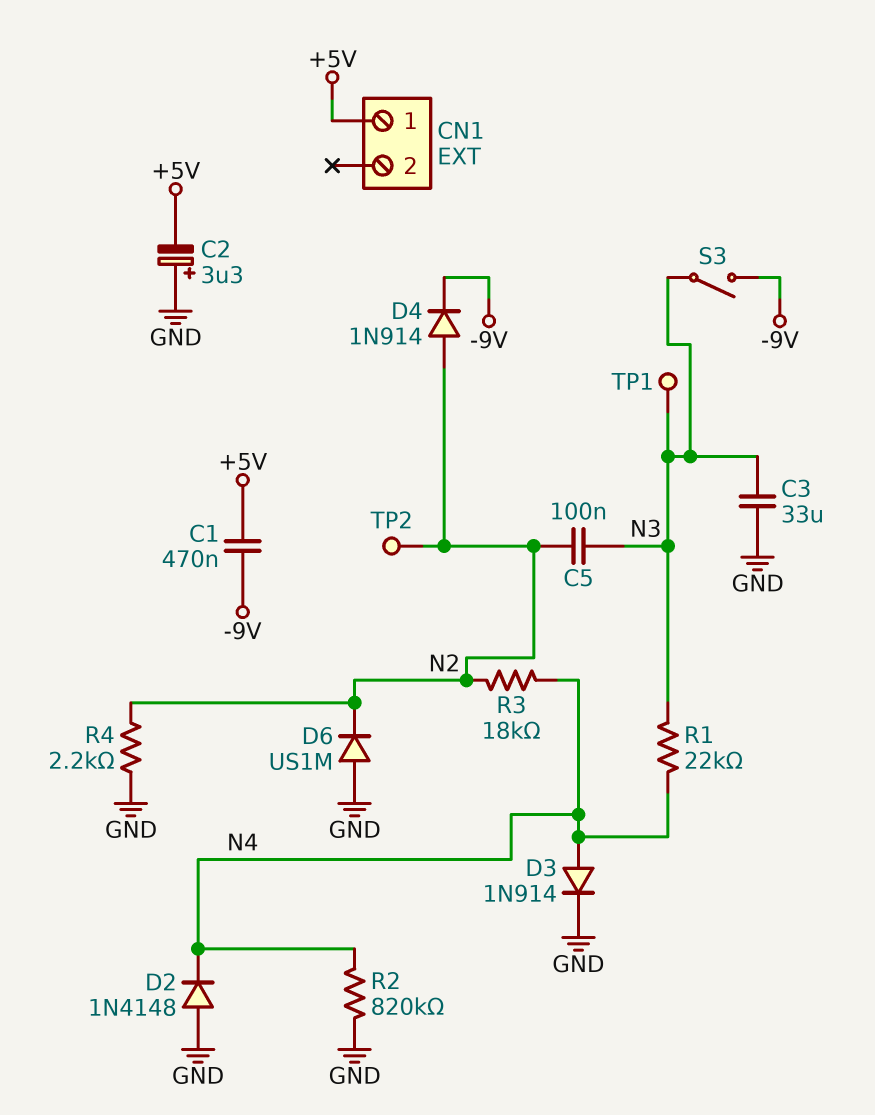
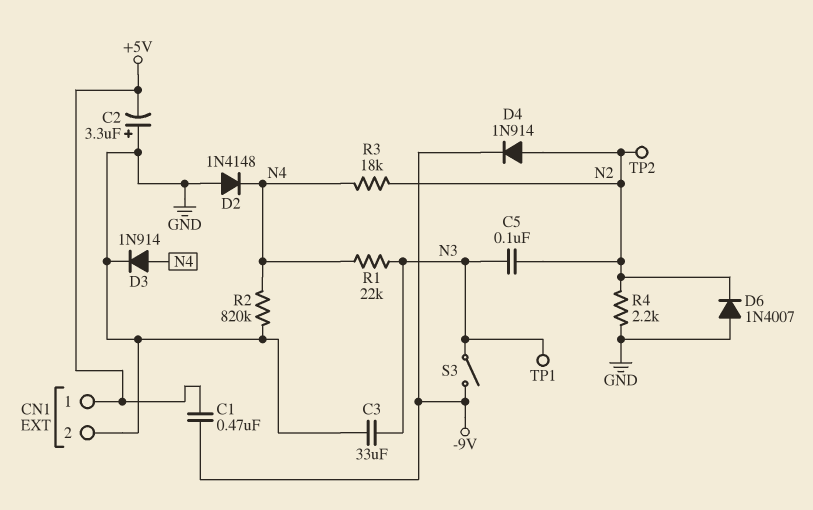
CN1 pin 2: none -> GND
D6: diode US1M (A GND, K N2) -> diode 1N4007 (A GND, K N2)

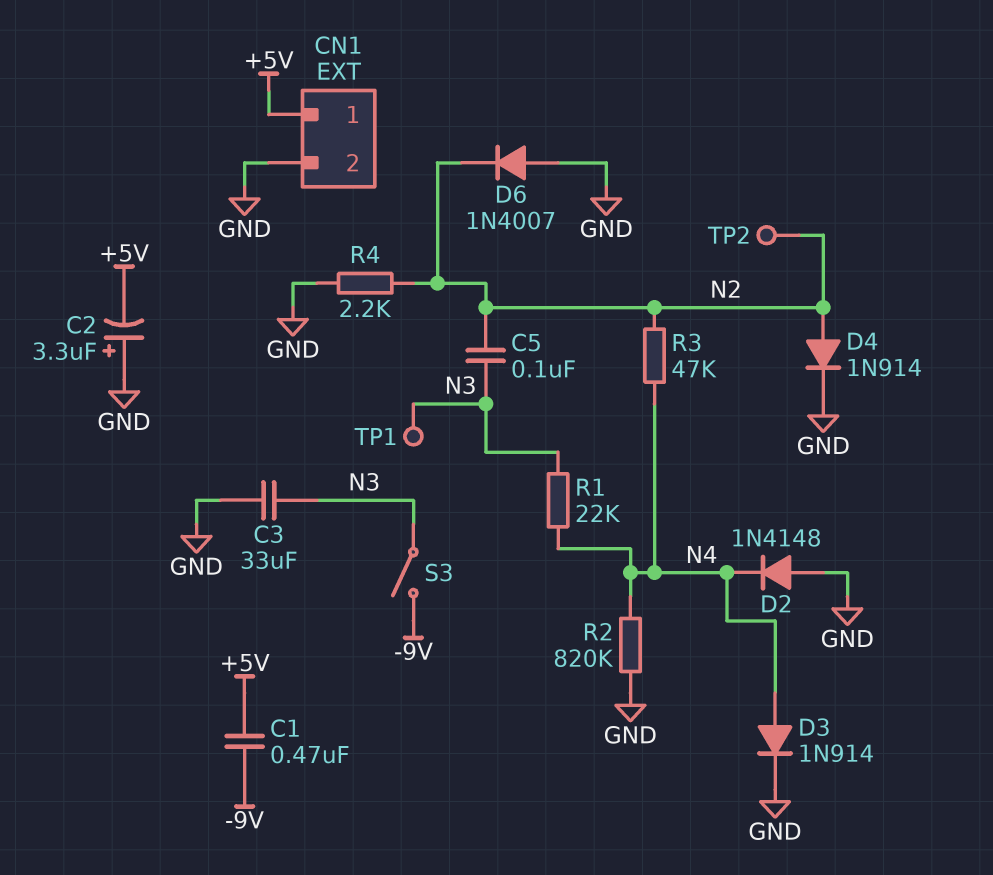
D4: diode 1N914 (A N2, K -9V) -> diode 1N914 (A N2, K GND)
R3: 18k (N2, N4) -> 47k (N2, N4)

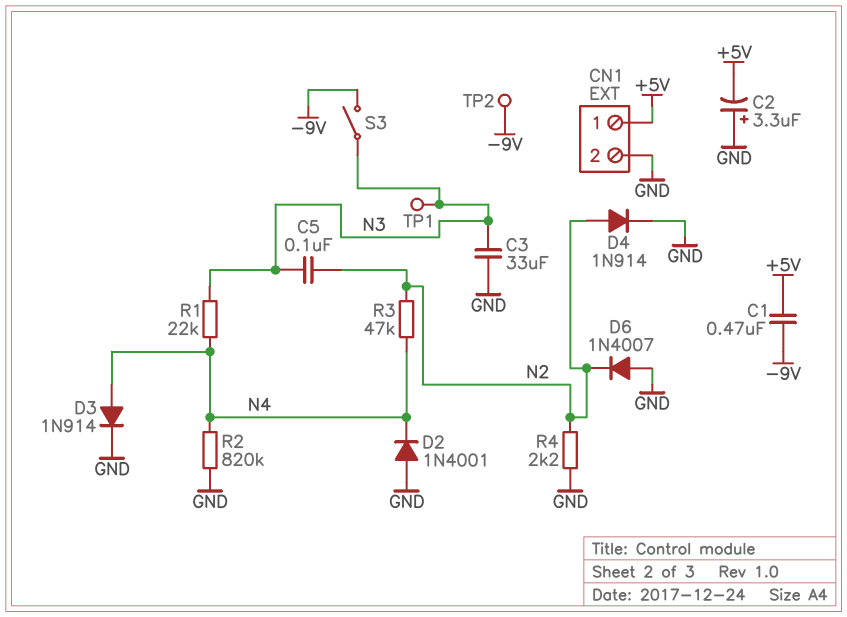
D2: diode 1N4148 (A GND, K N4) -> diode 1N4001 (A GND, K N4)
TP2: test point (N2) -> test point (-9V)

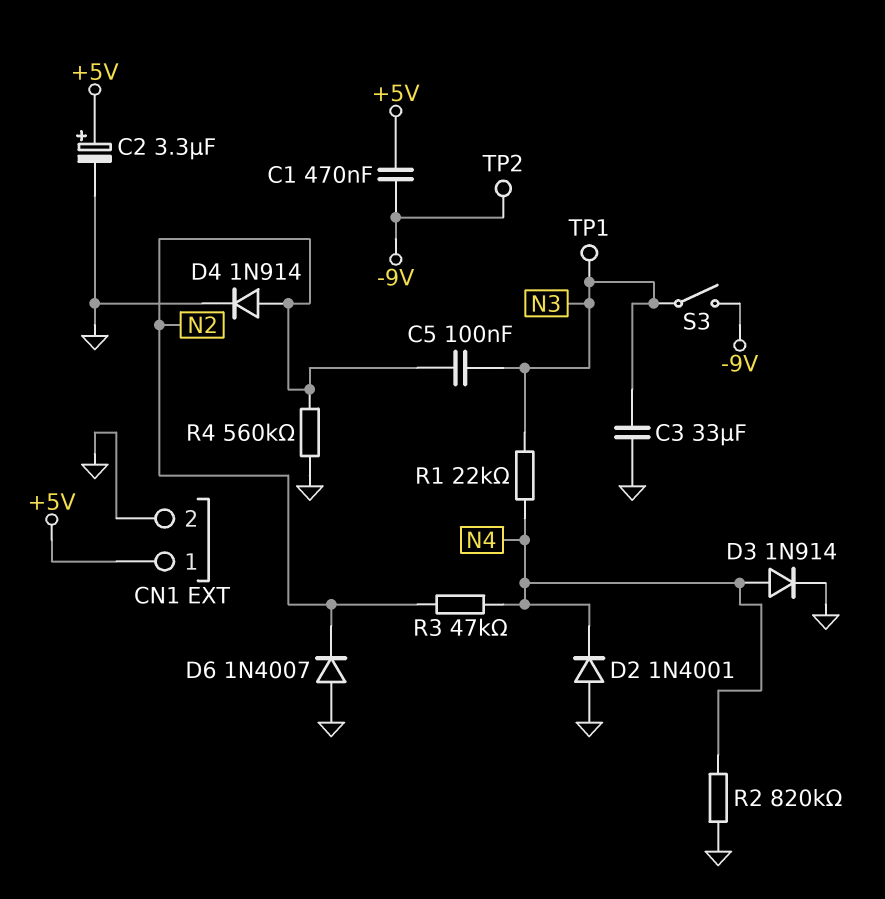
C2: 3.3uF (plus GND, minus +5V) -> 3.3uF (plus +5V, minus GND)
R4: 2.2k (GND, N2) -> 560k (GND, N2)

